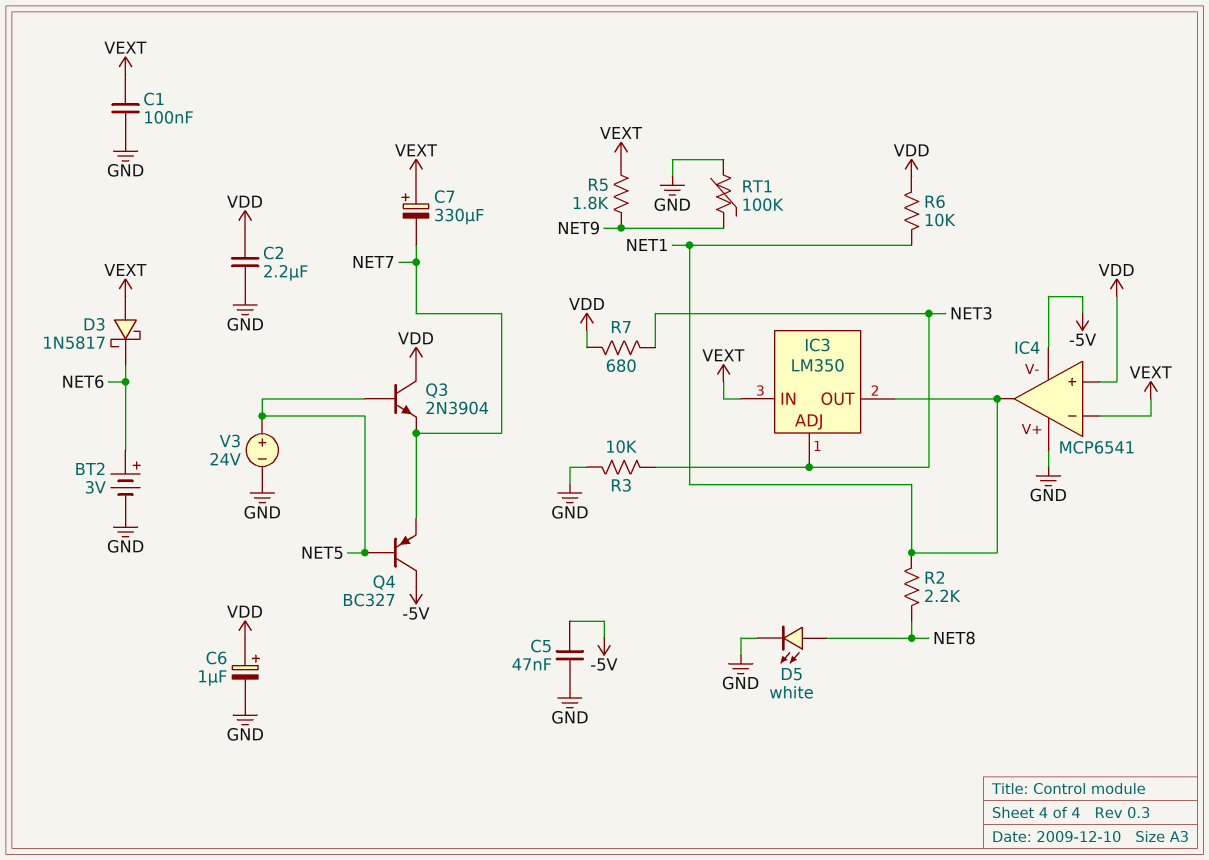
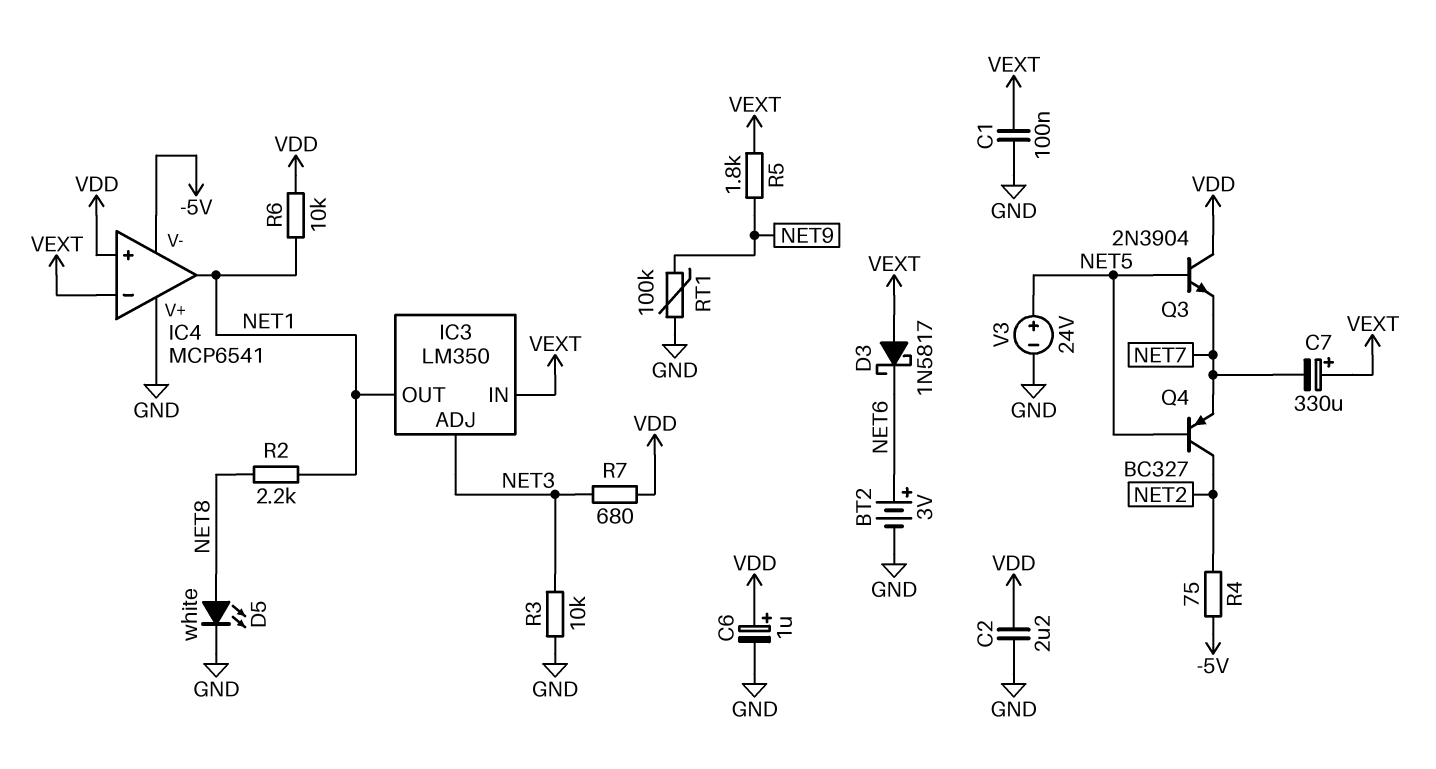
C5: 47nF (-5V, GND) -> none
Q4: PNP BC327 (B NET5, C -5V, E NET7) -> PNP BC327 (B NET5, C NET2, E NET7)
R4: none -> 75 (-5V, NET2)

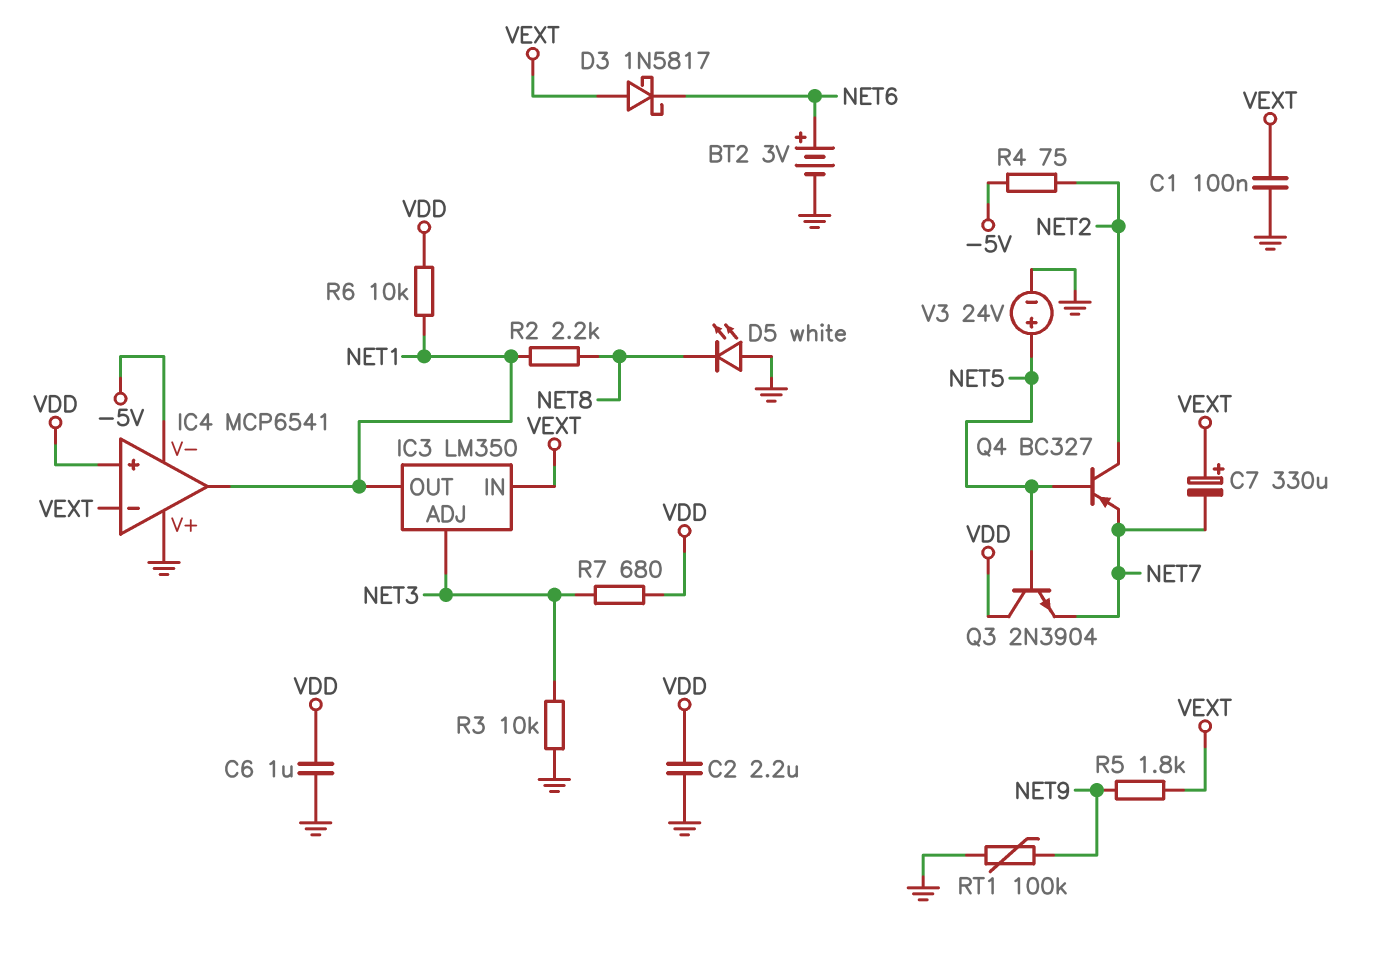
C6: 1uF (plus VDD, minus GND) -> 1uF (GND, VDD)
D5: LED white (A NET8, K GND) -> LED white (A GND, K NET8)

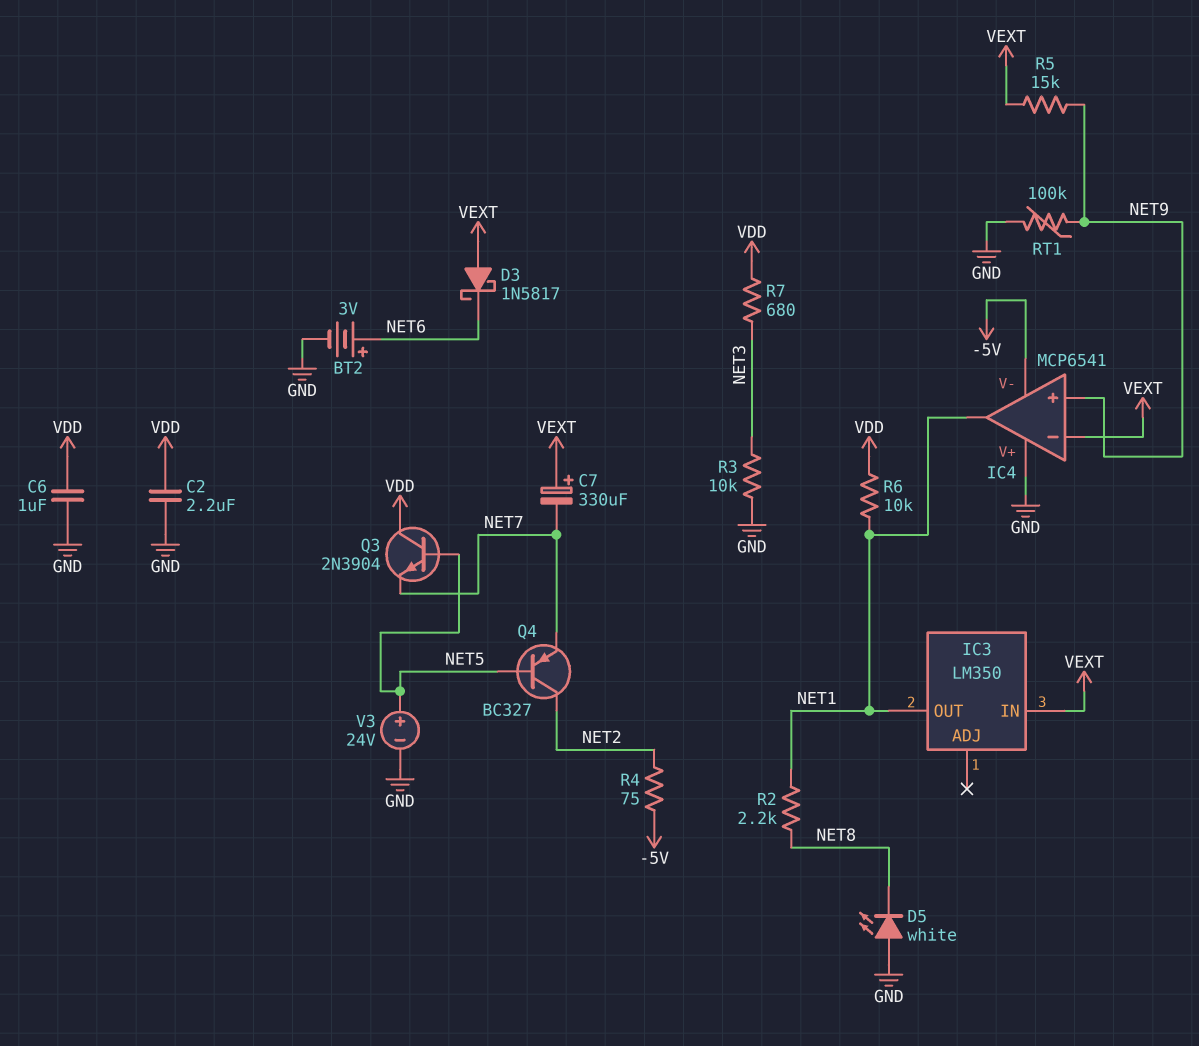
C1: 100nF (GND, VEXT) -> none
IC3 pin ADJ: NET3 -> none
IC4 pin in+: VDD -> NET9
R5: 1.8k (NET9, VEXT) -> 15k (NET9, VEXT)

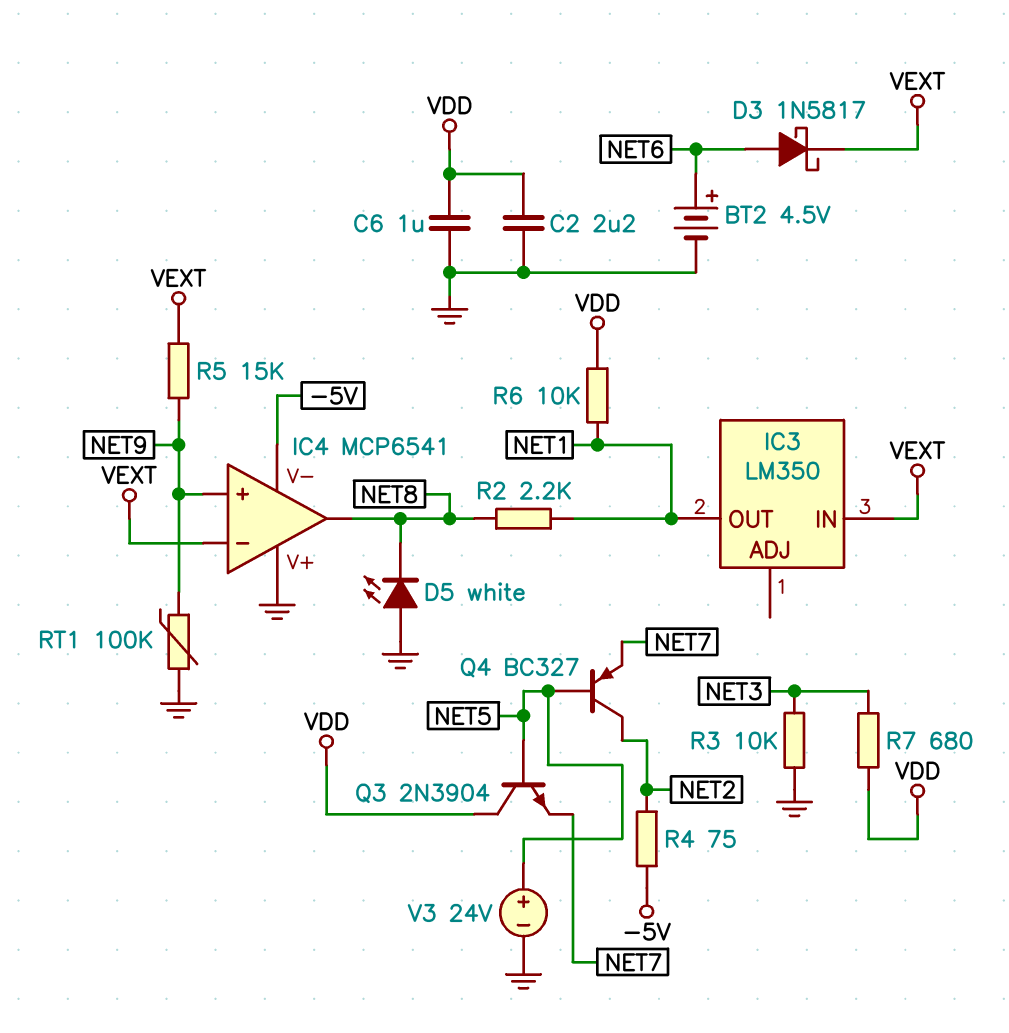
BT2: 3V (plus NET6, minus GND) -> 4.5V (plus NET6, minus GND)
C7: 330uF (plus VEXT, minus NET7) -> none
D3: schottky 1N5817 (A VEXT, K NET6) -> schottky 1N5817 (A NET6, K VEXT)
IC4 pin out: NET1 -> NET8

